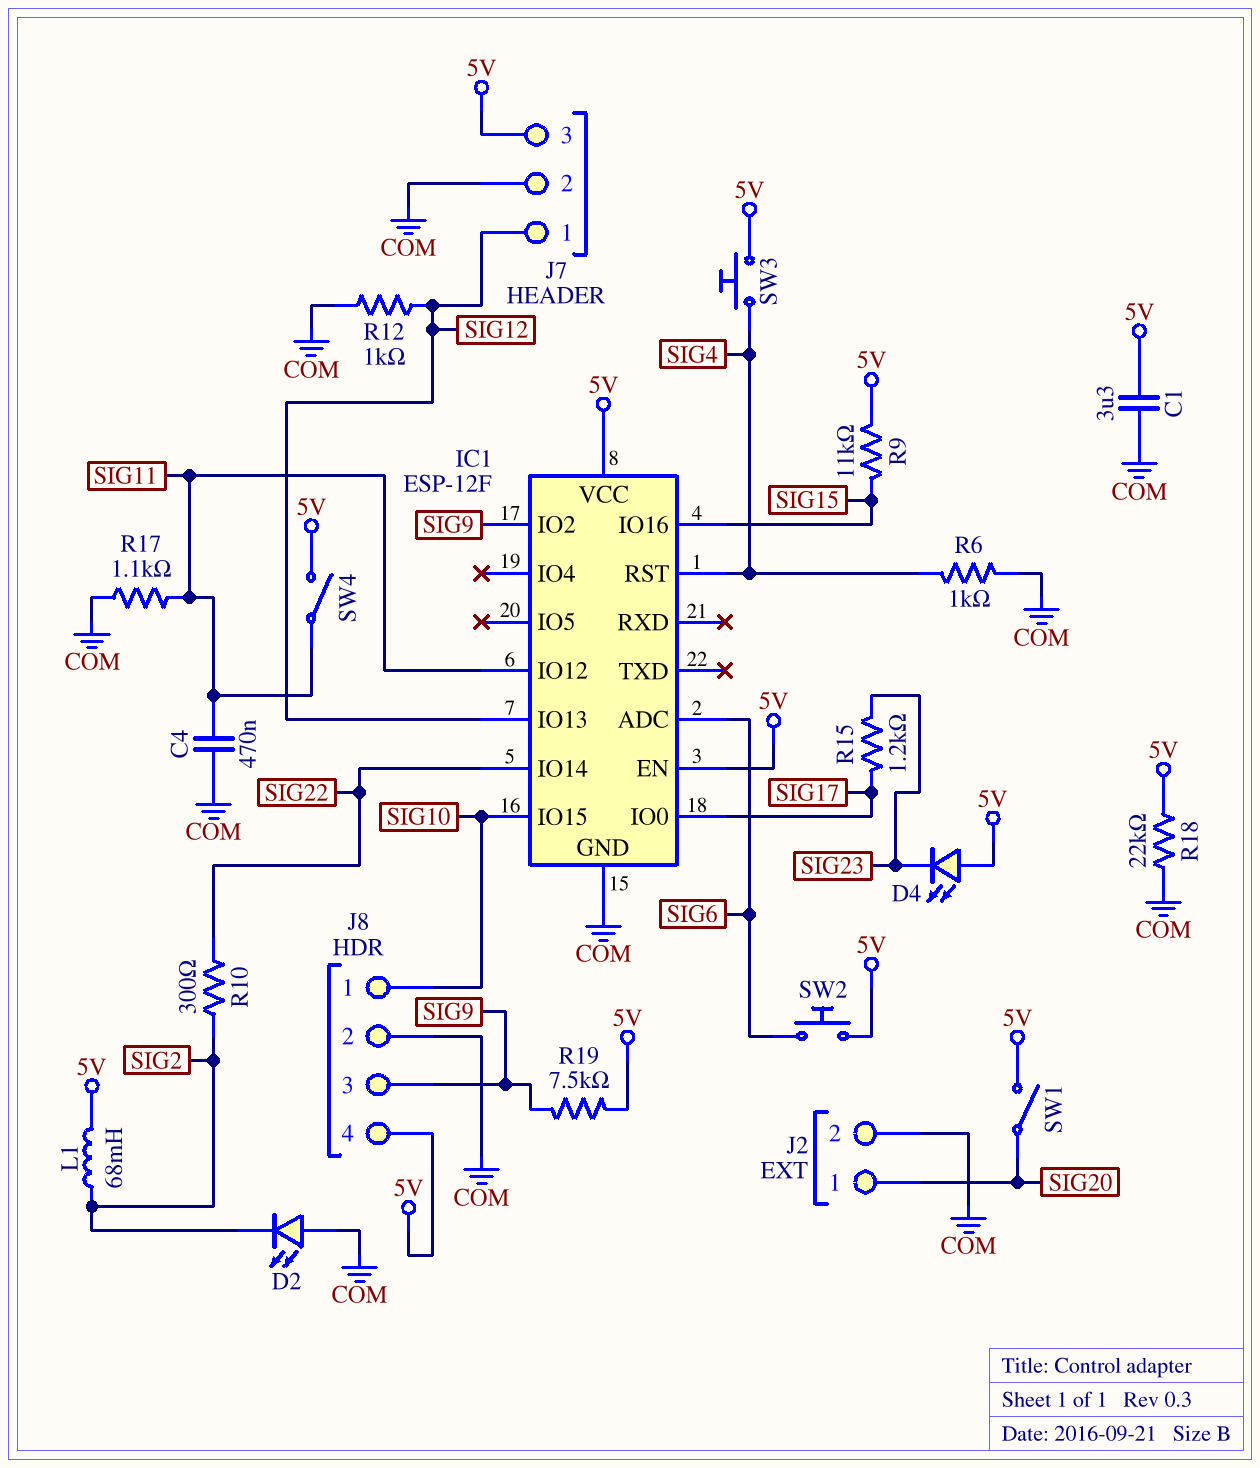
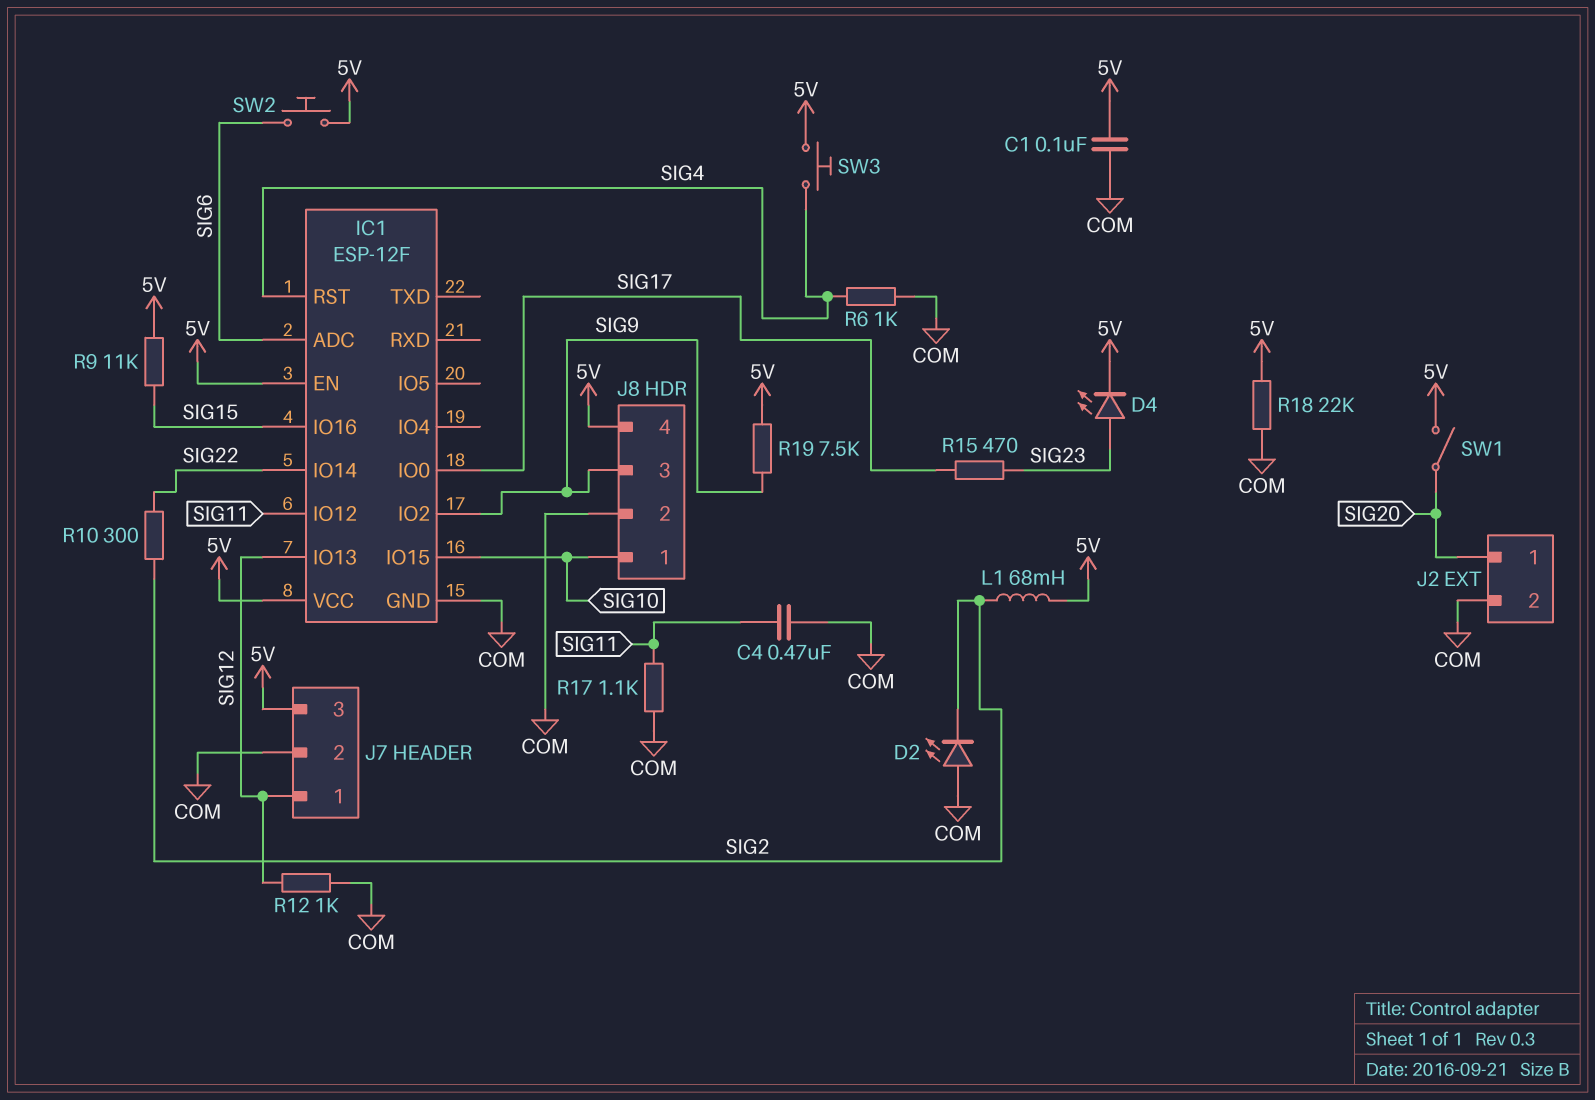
C1: 3.3uF (5V, COM) -> 100nF (5V, COM)
D4: LED (A 5V, K SIG23) -> LED (A SIG23, K 5V)
R15: 1.2k (SIG17, SIG23) -> 470 (SIG17, SIG23)
SW4: switch (5V, SIG11) -> none

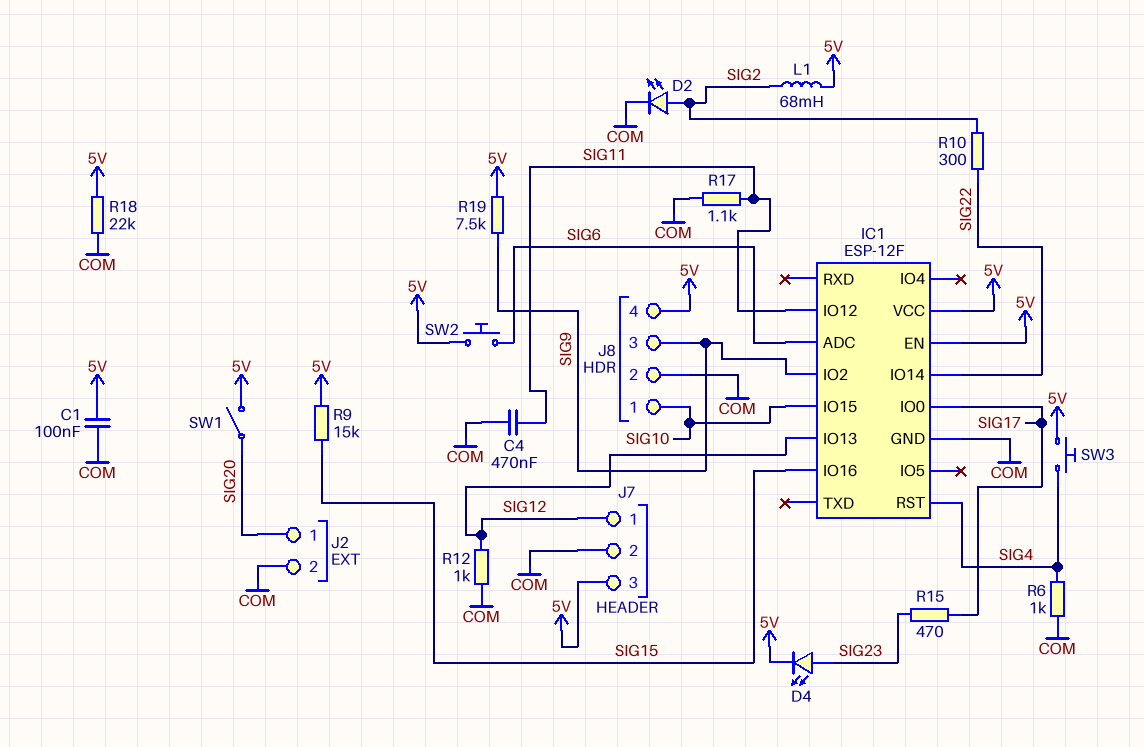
D2: LED (A COM, K SIG2) -> LED (A SIG2, K COM)
R9: 11k (5V, SIG15) -> 15k (5V, SIG15)

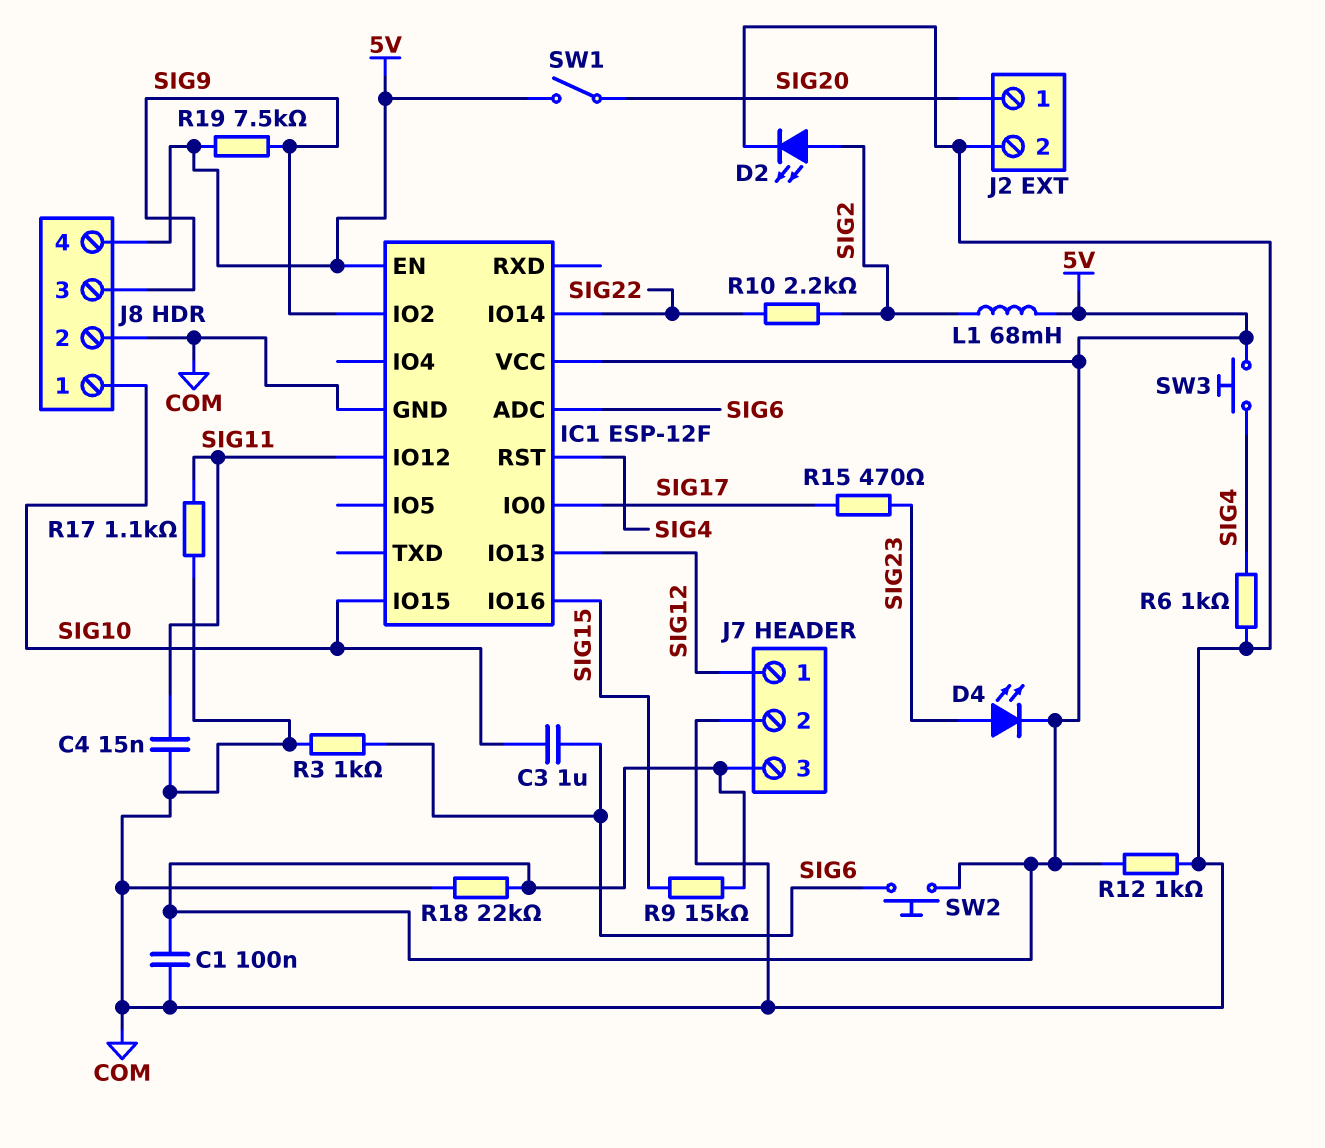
C3: none -> 1uF (SIG6, SIG10)
C4: 470nF (COM, SIG11) -> 15nF (COM, SIG11)
R3: none -> 1k (COM, SIG6)
R10: 300 (SIG2, SIG22) -> 2.2k (SIG2, SIG22)
R12: 1k (COM, SIG12) -> 1k (5V, COM)

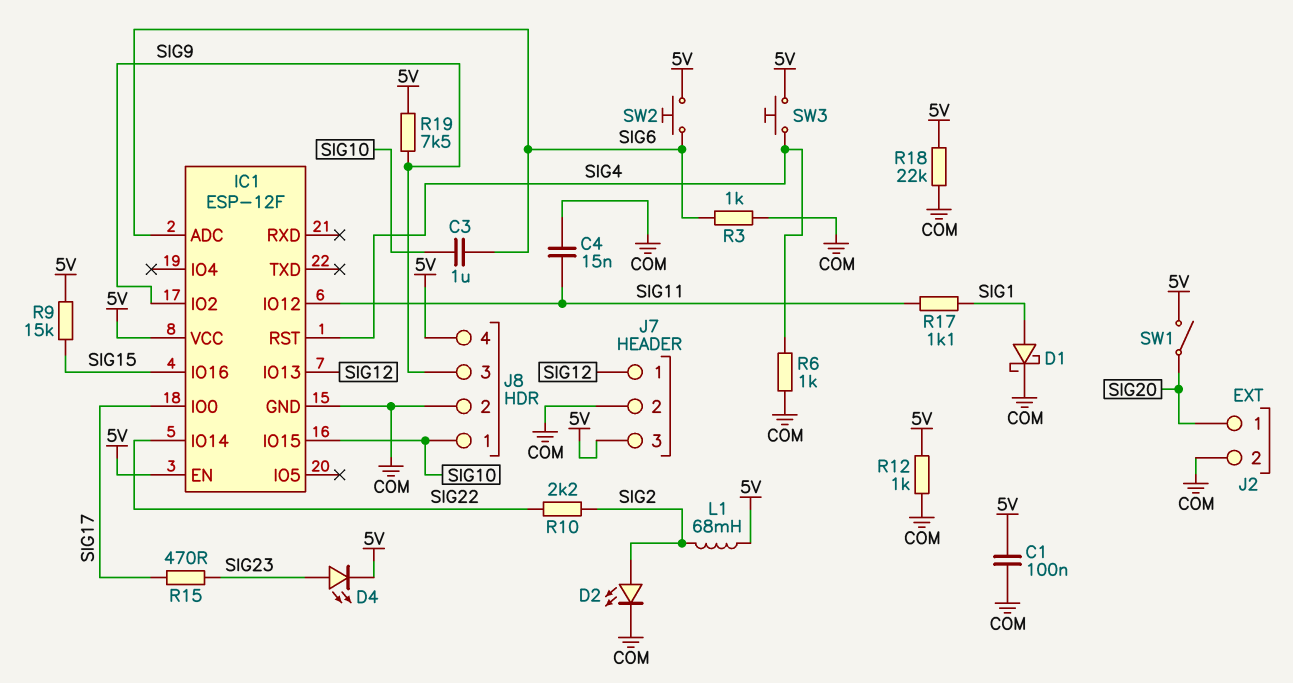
D1: none -> schottky (A SIG1, K COM)
R17: 1.1k (COM, SIG11) -> 1.1k (SIG1, SIG11)

